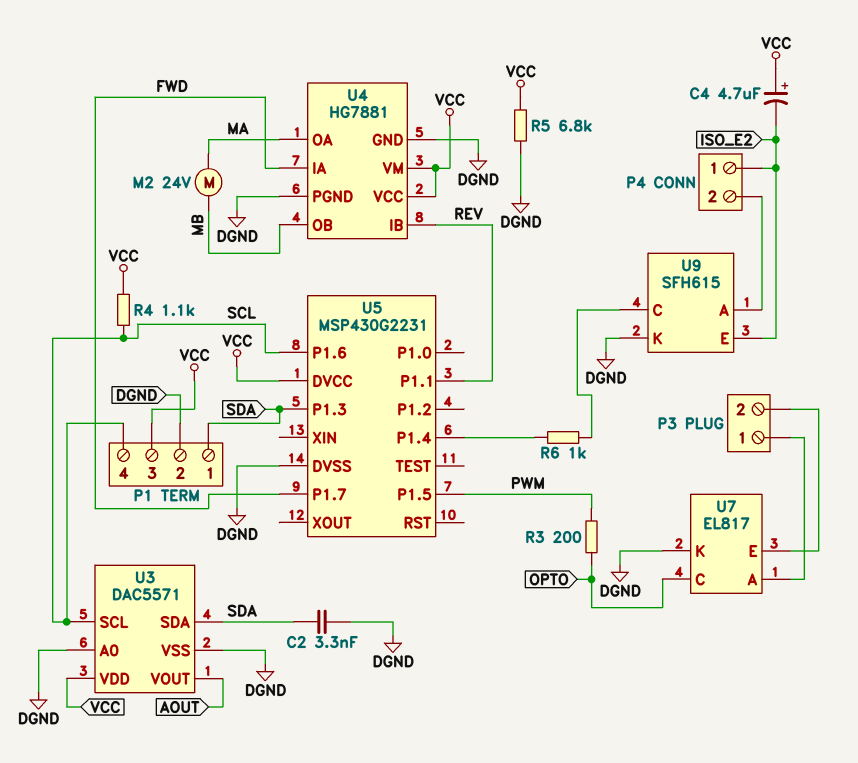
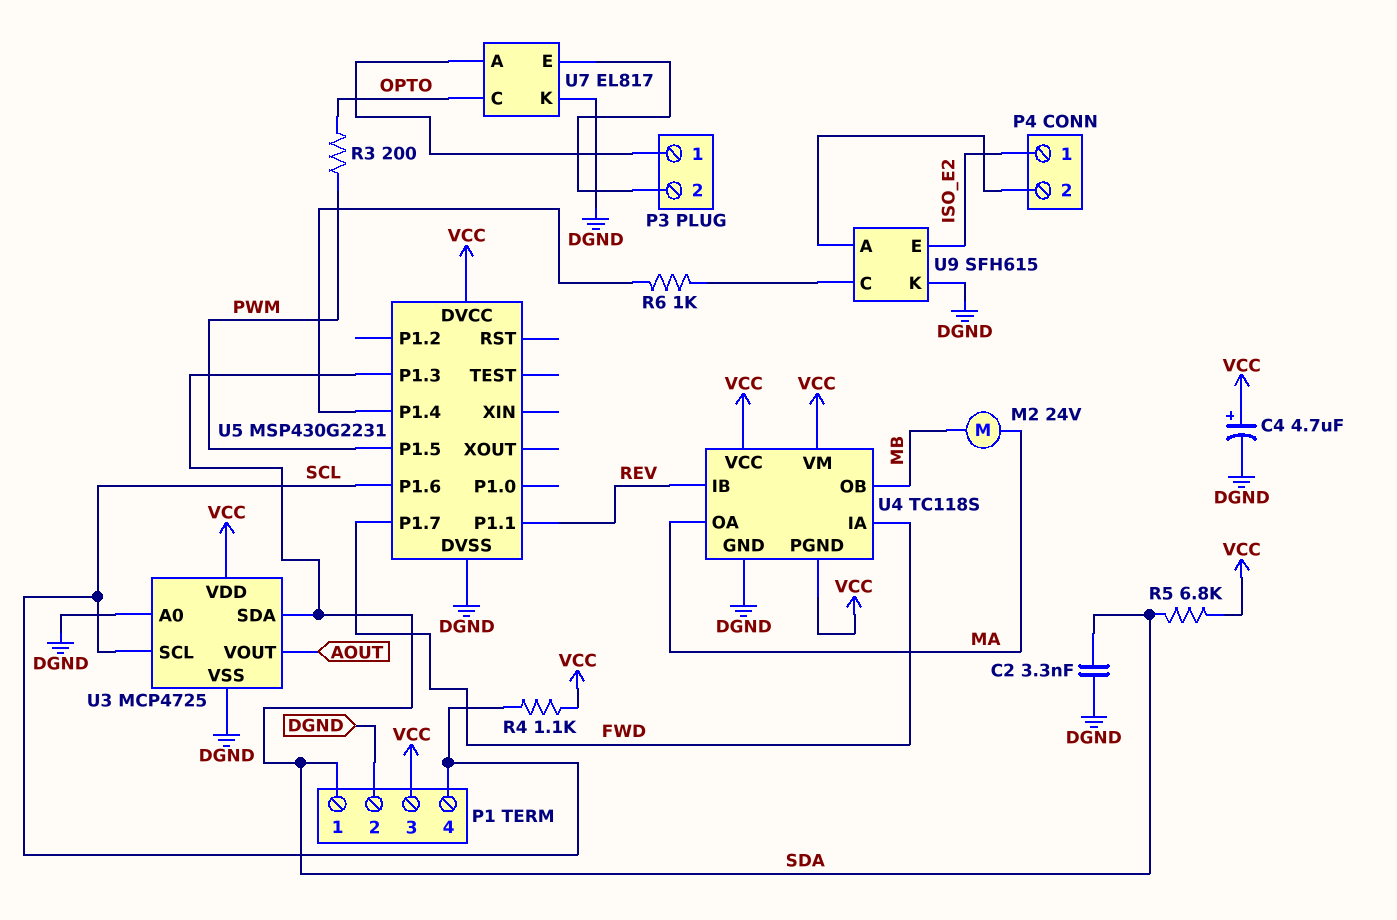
C4: 4.7uF (plus VCC, minus ISO_E2) -> 4.7uF (plus VCC, minus DGND)
R5: 6.8k (DGND, VCC) -> 6.8k (SDA, VCC)
U3: DAC5571 -> MCP4725
U4: HG7881 -> TC118S
U4 pin PGND: DGND -> VCC

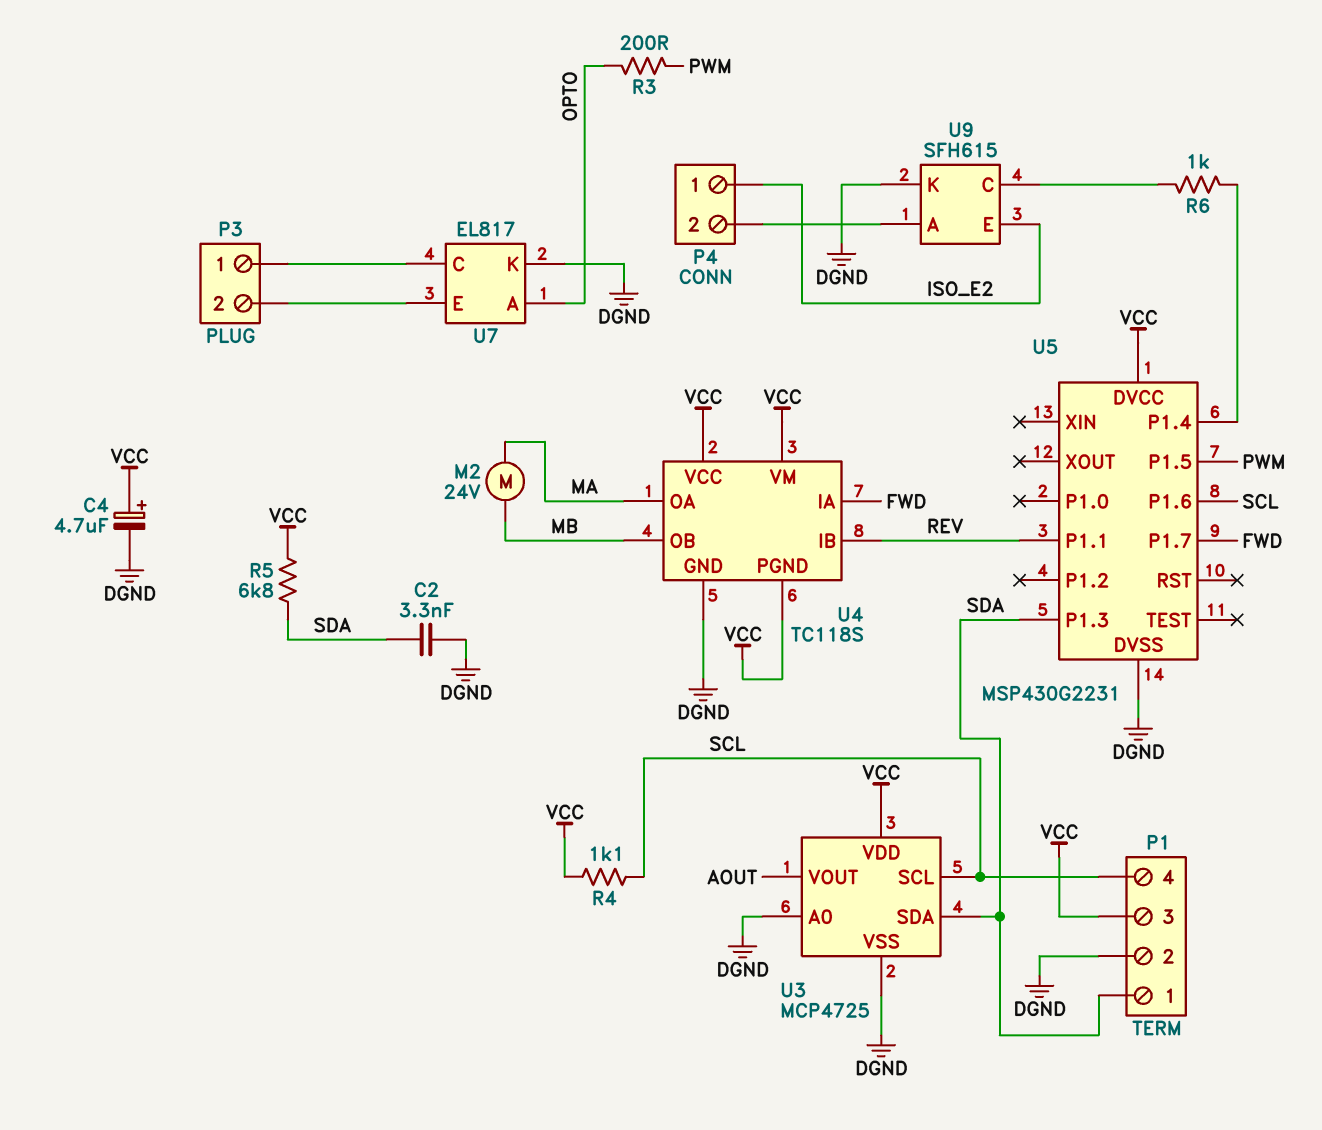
U7 pin A: P3/1 -> OPTO
U7 pin C: OPTO -> P3/1

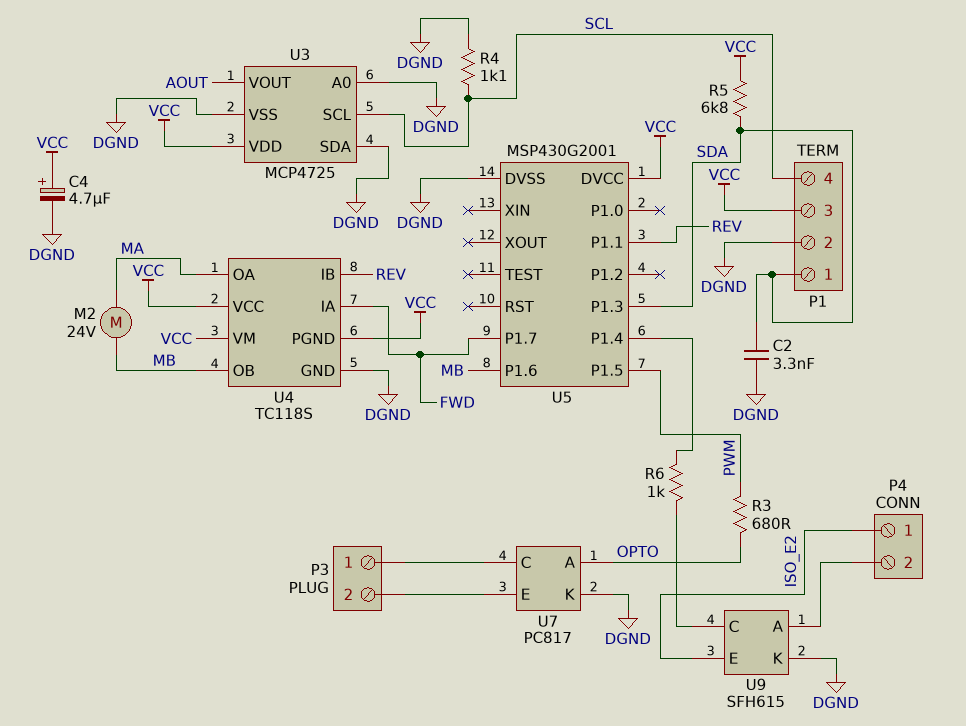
R3: 200 (OPTO, PWM) -> 680 (OPTO, PWM)
R4: 1.1k (SCL, VCC) -> 1.1k (DGND, SCL)
U3 pin SDA: SDA -> DGND
U5: MSP430G2231 -> MSP430G2001
U5 pin P1.6: SCL -> MB
U7: EL817 -> PC817

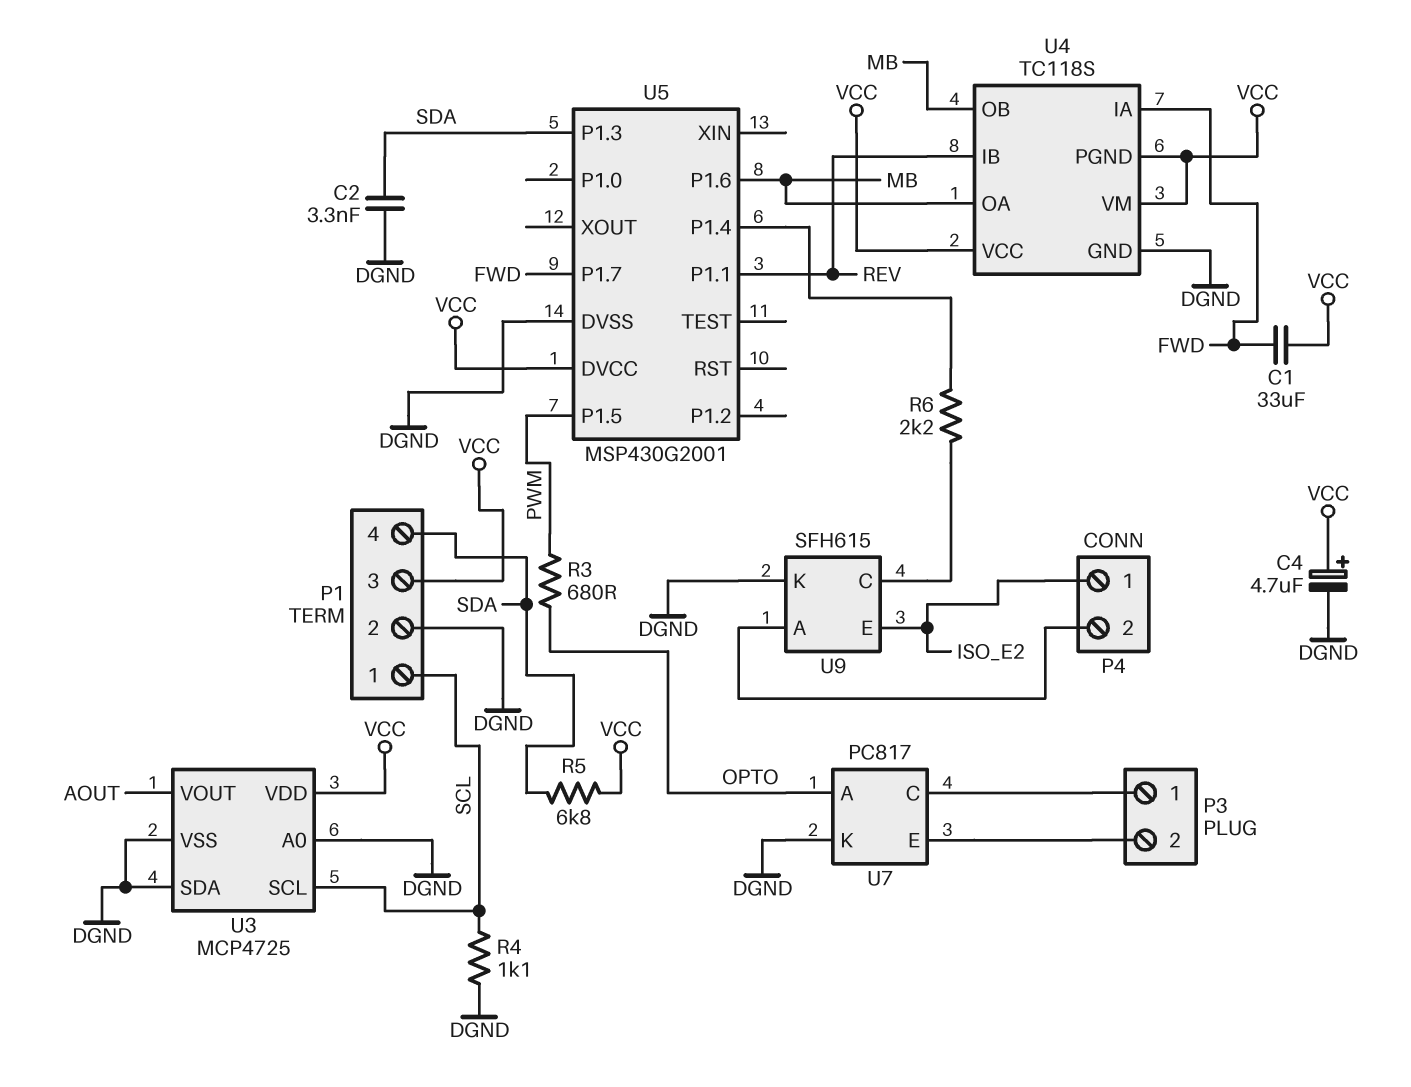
C1: none -> 33uF (FWD, VCC)
M2: motor 24V (MA, MB) -> none
P1 pin 1: SDA -> SCL
P1 pin 4: SCL -> SDA
R6: 1k (U5/P1.4, U9/C) -> 2.2k (U5/P1.4, U9/C)
U4 pin OA: MA -> MB

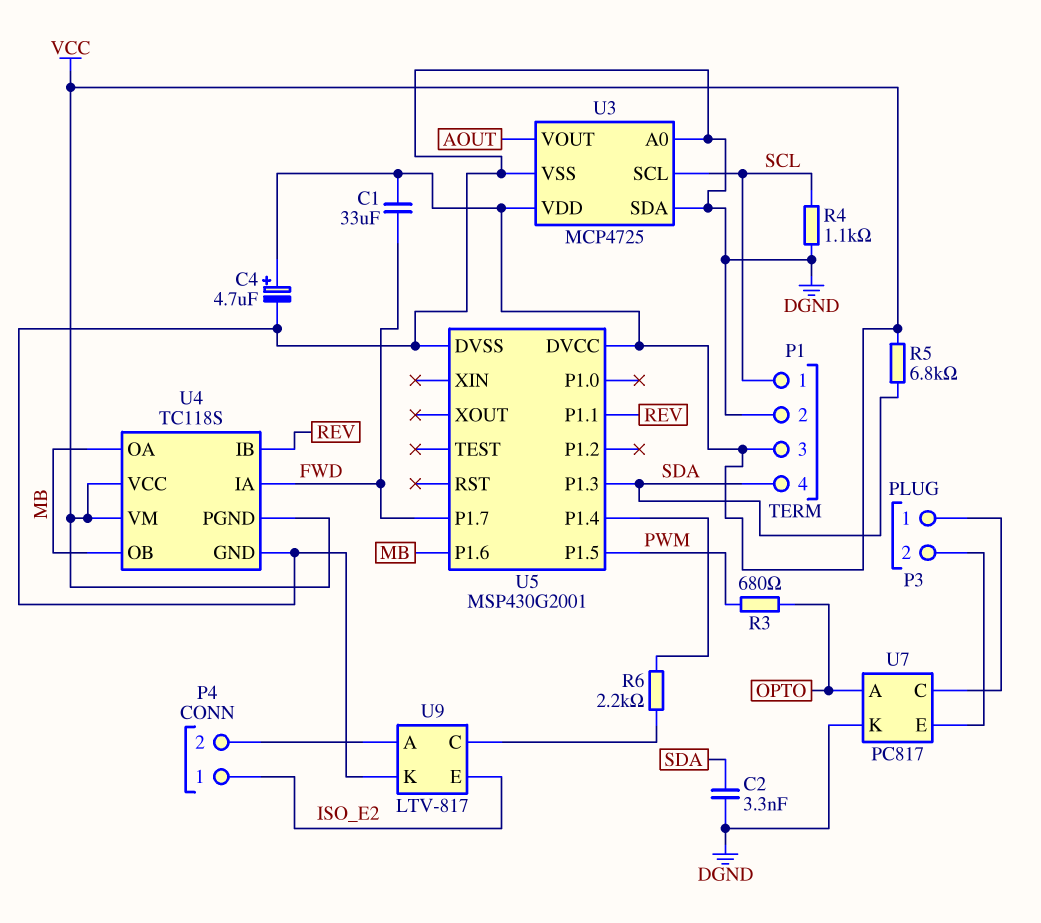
U9: SFH615 -> LTV-817

